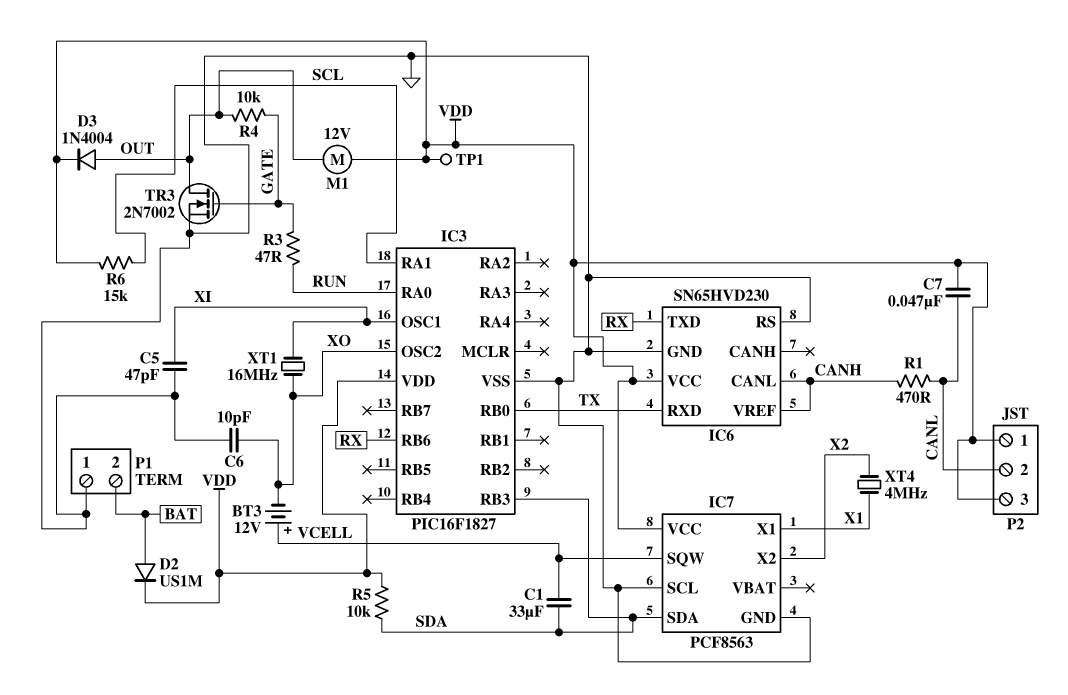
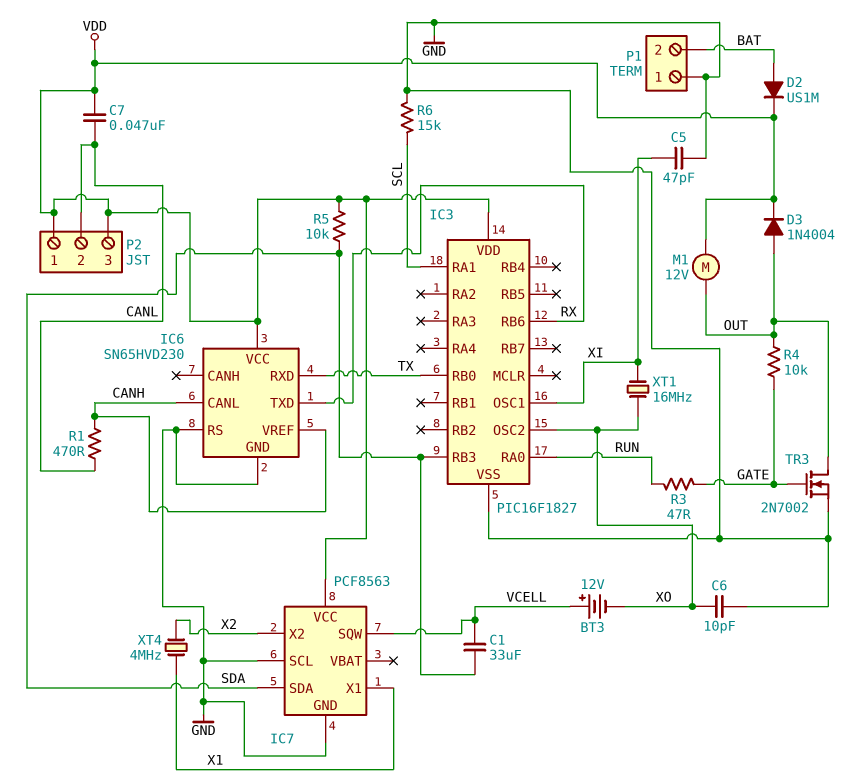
R6: 15k (SCL, VDD) -> 15k (GND, SCL)
TP1: test point (VDD) -> none

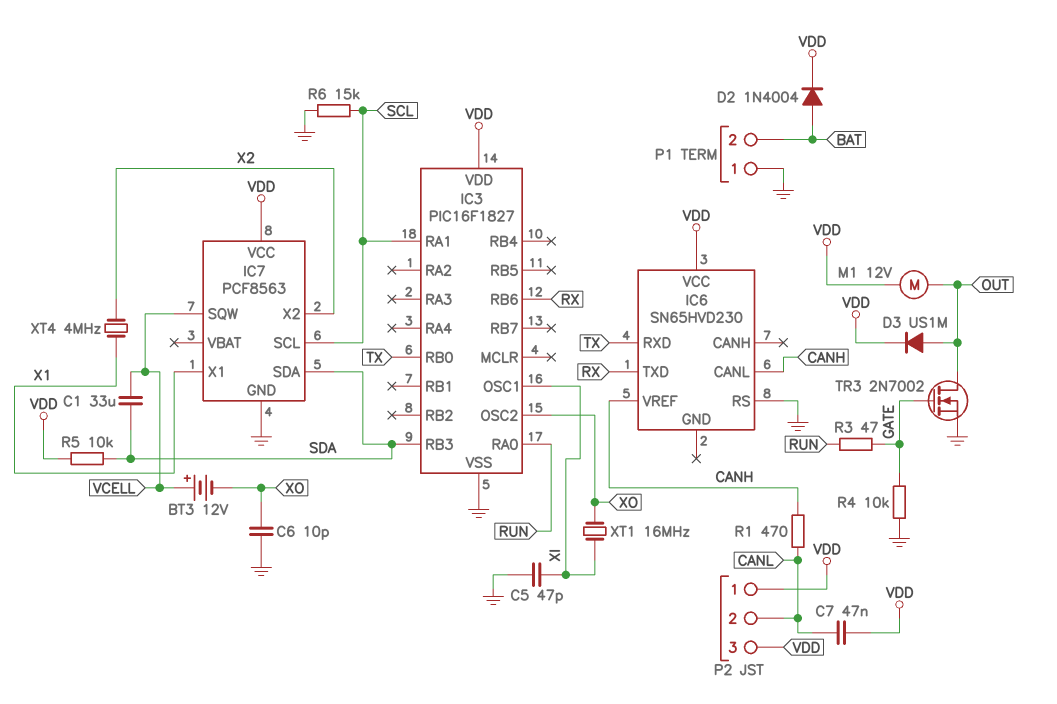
D2: diode US1M (A BAT, K VDD) -> diode 1N4004 (A BAT, K VDD)
D3: diode 1N4004 (A OUT, K VDD) -> diode US1M (A OUT, K VDD)
IC6 pin GND: GND -> none
IC7 pin SCL: GND -> SCL
R4: 10k (GATE, OUT) -> 10k (GATE, GND)

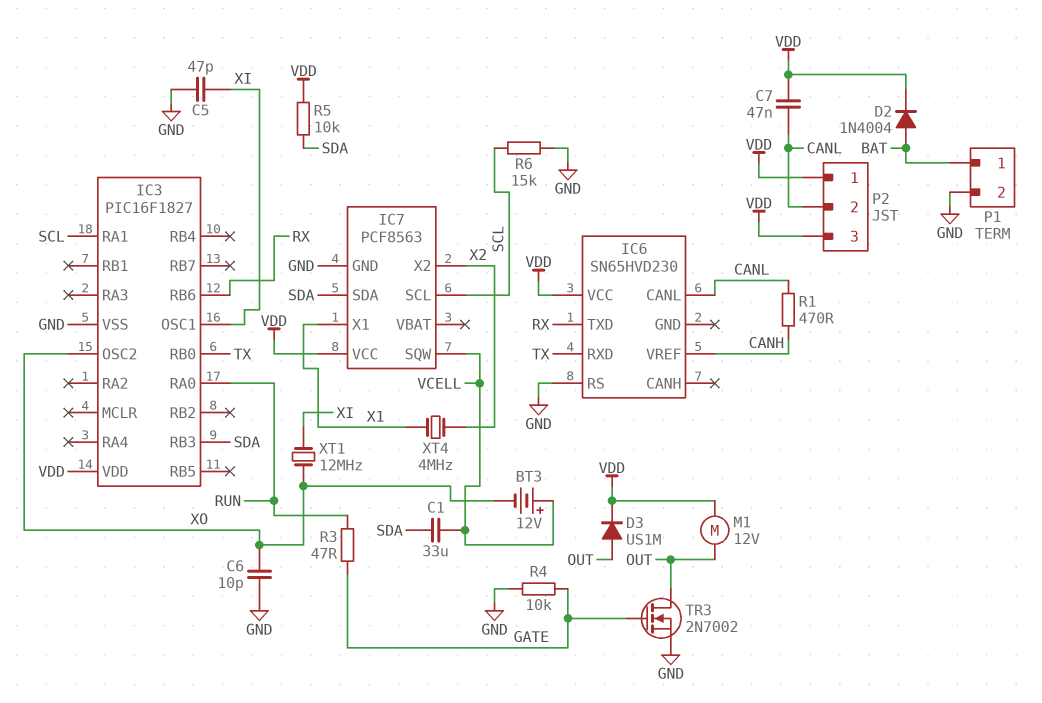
IC6 pin CANL: CANH -> CANL
P1 pin 1: GND -> BAT
P1 pin 2: BAT -> GND
XT1: 16MHz (XI, XO) -> 12MHz (XI, XO)

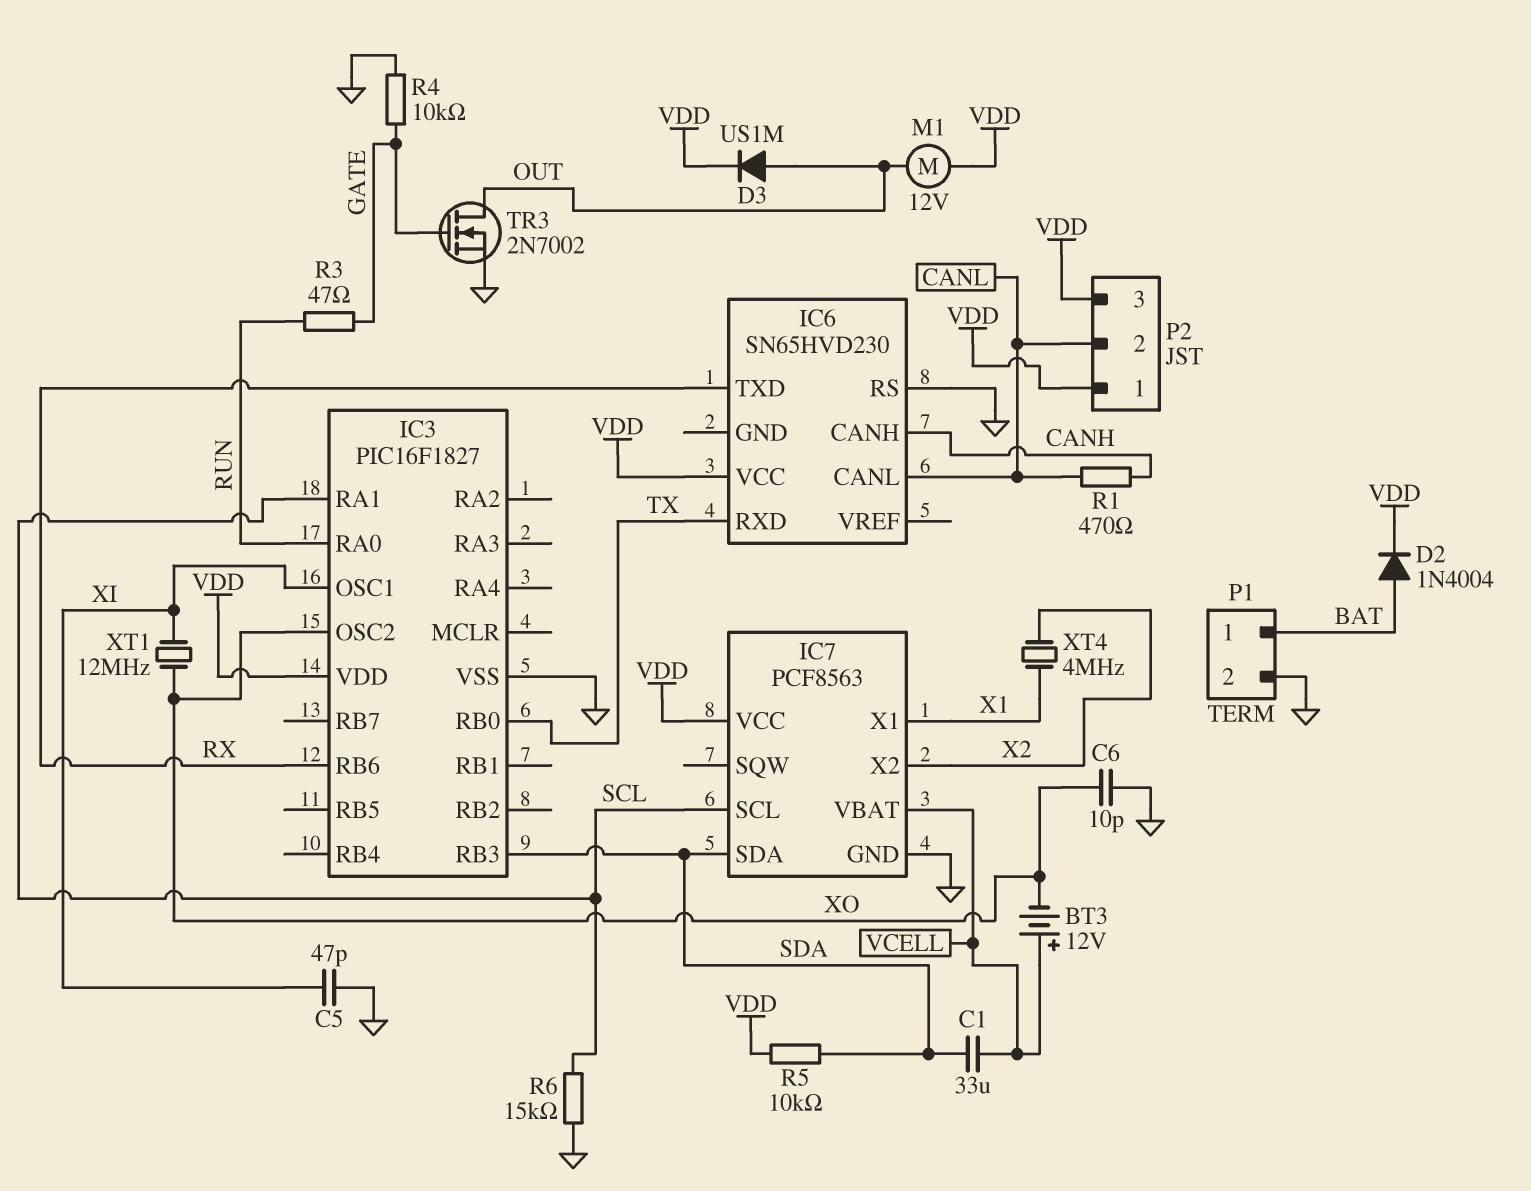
C7: 47nF (CANL, VDD) -> none
IC6 pin CANH: none -> CANH
IC6 pin VREF: CANH -> none
IC7 pin SQW: VCELL -> none
IC7 pin VBAT: none -> VCELL

